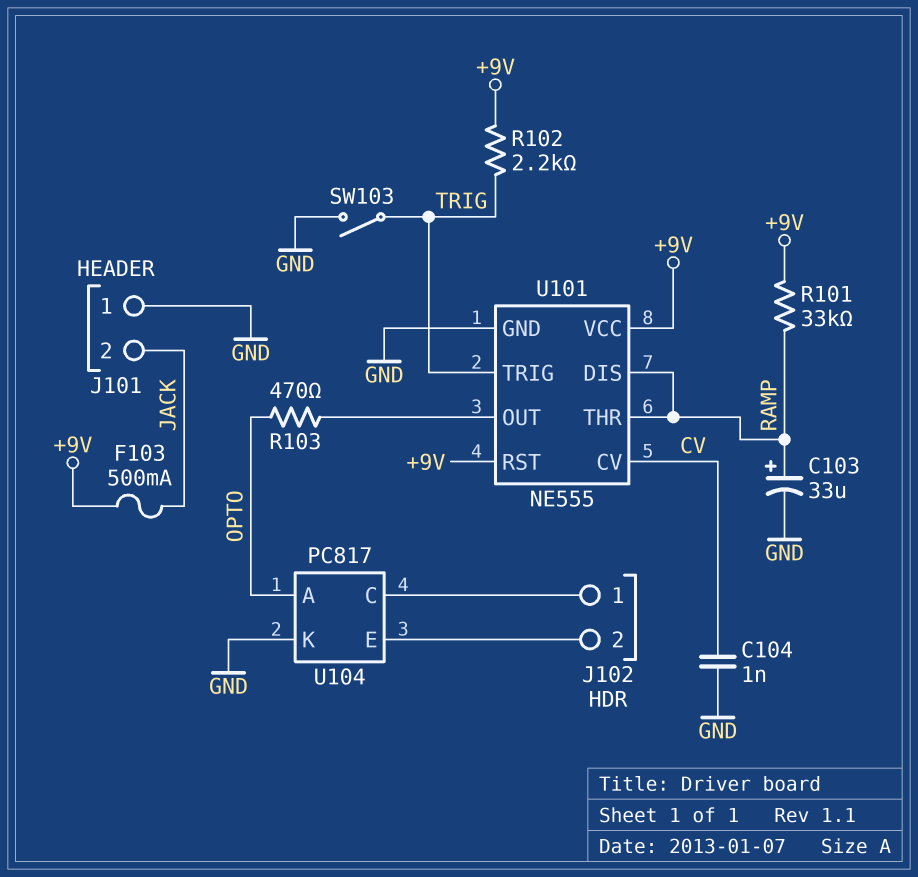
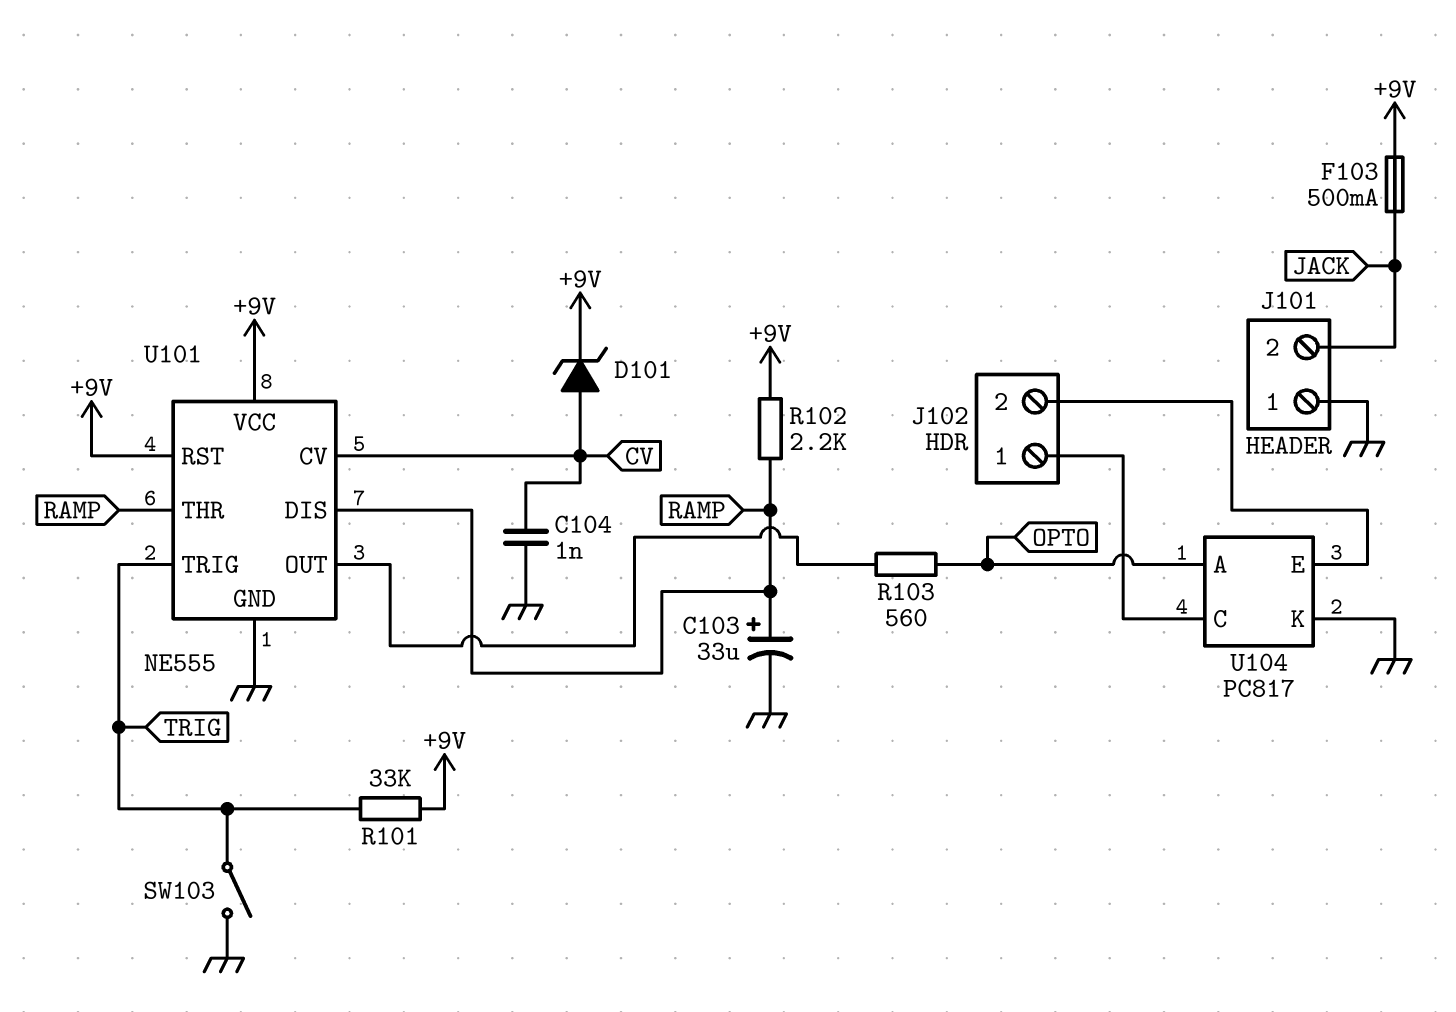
D101: none -> zener (A CV, K +9V)
R101: 33k (+9V, RAMP) -> 33k (+9V, TRIG)
R102: 2.2k (+9V, TRIG) -> 2.2k (+9V, RAMP)
R103: 470 (OPTO, U101/OUT) -> 560 (OPTO, U101/OUT)

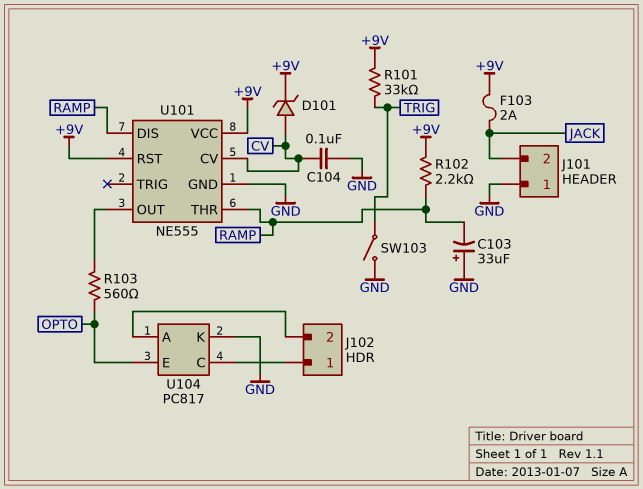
C103: 33uF (plus RAMP, minus GND) -> 33uF (plus GND, minus RAMP)
C104: 1nF (CV, GND) -> 100nF (CV, GND)
F103: 500mA (+9V, JACK) -> 2A (+9V, JACK)
U101 pin TRIG: TRIG -> none
U104 pin A: OPTO -> J102/2
U104 pin E: J102/2 -> OPTO

